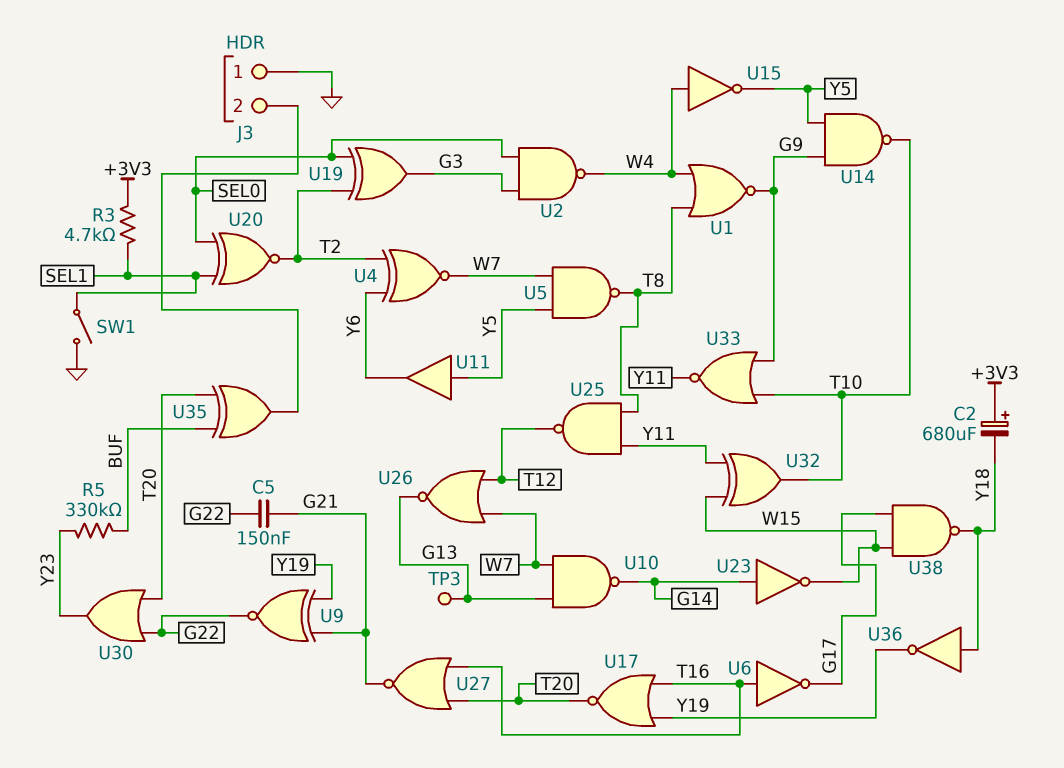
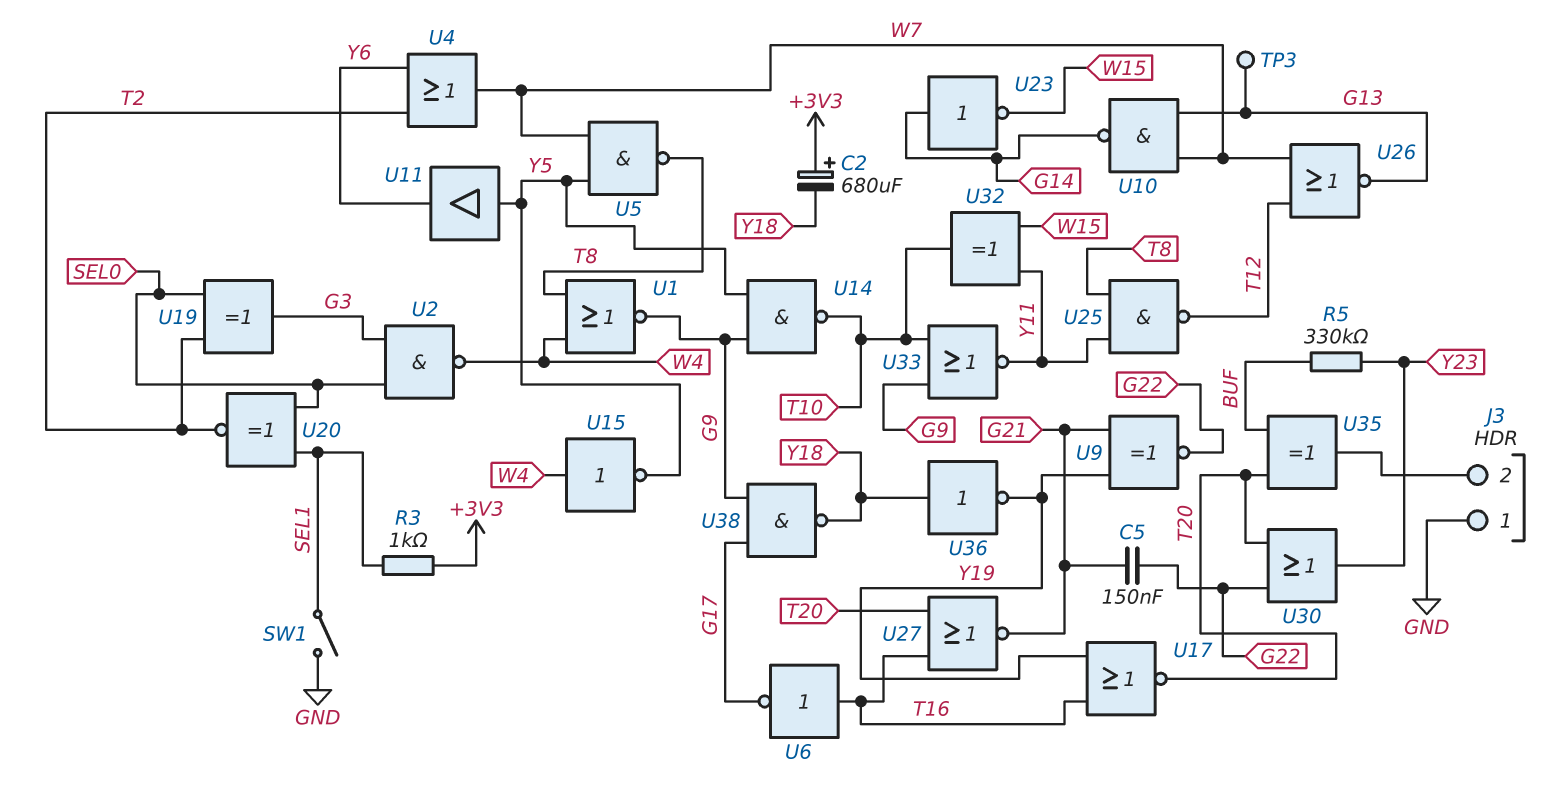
R3: 4.7k (+3V3, SEL1) -> 1k (+3V3, SEL1)
U4: XNOR (in T2, in Y6, out W7) -> OR (in T2, in Y6, out W7)
U38: NAND (in G17, in W15, out Y18) -> NAND (in G9, in G17, out Y18)

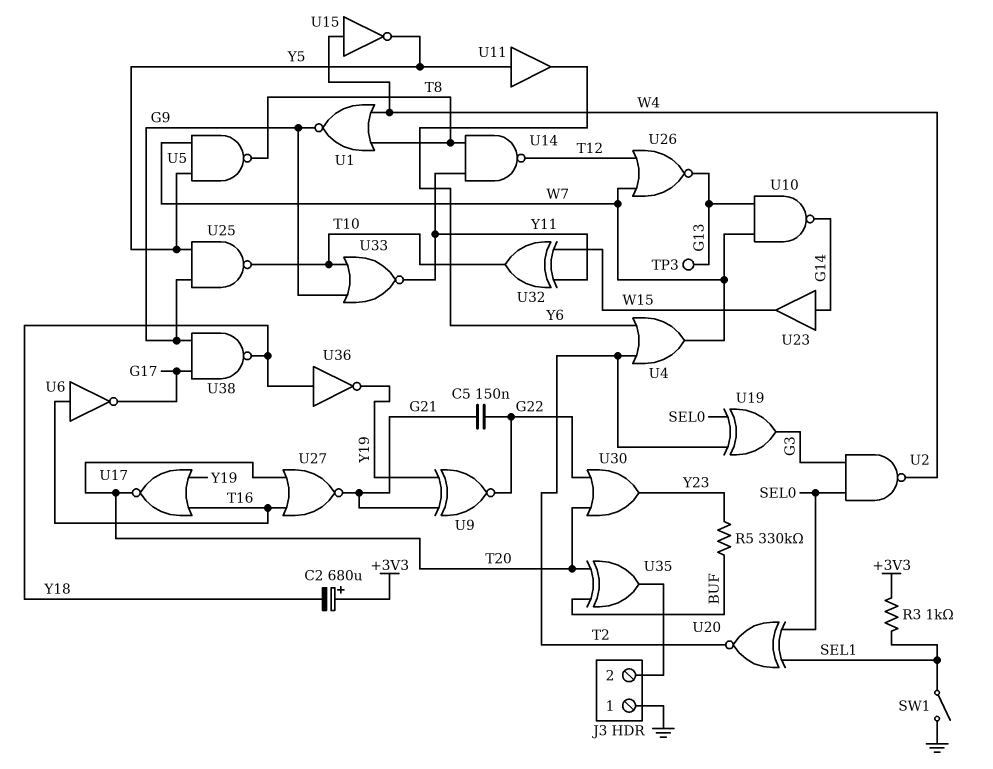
U14: NAND (in G9, in Y5, out T10) -> NAND (in T8, in Y11, out T12)
U23: NOT (in G14, out W15) -> buffer (in G14, out W15)
U25: NAND (in T8, in Y11, out T12) -> NAND (in G9, in Y5, out T10)

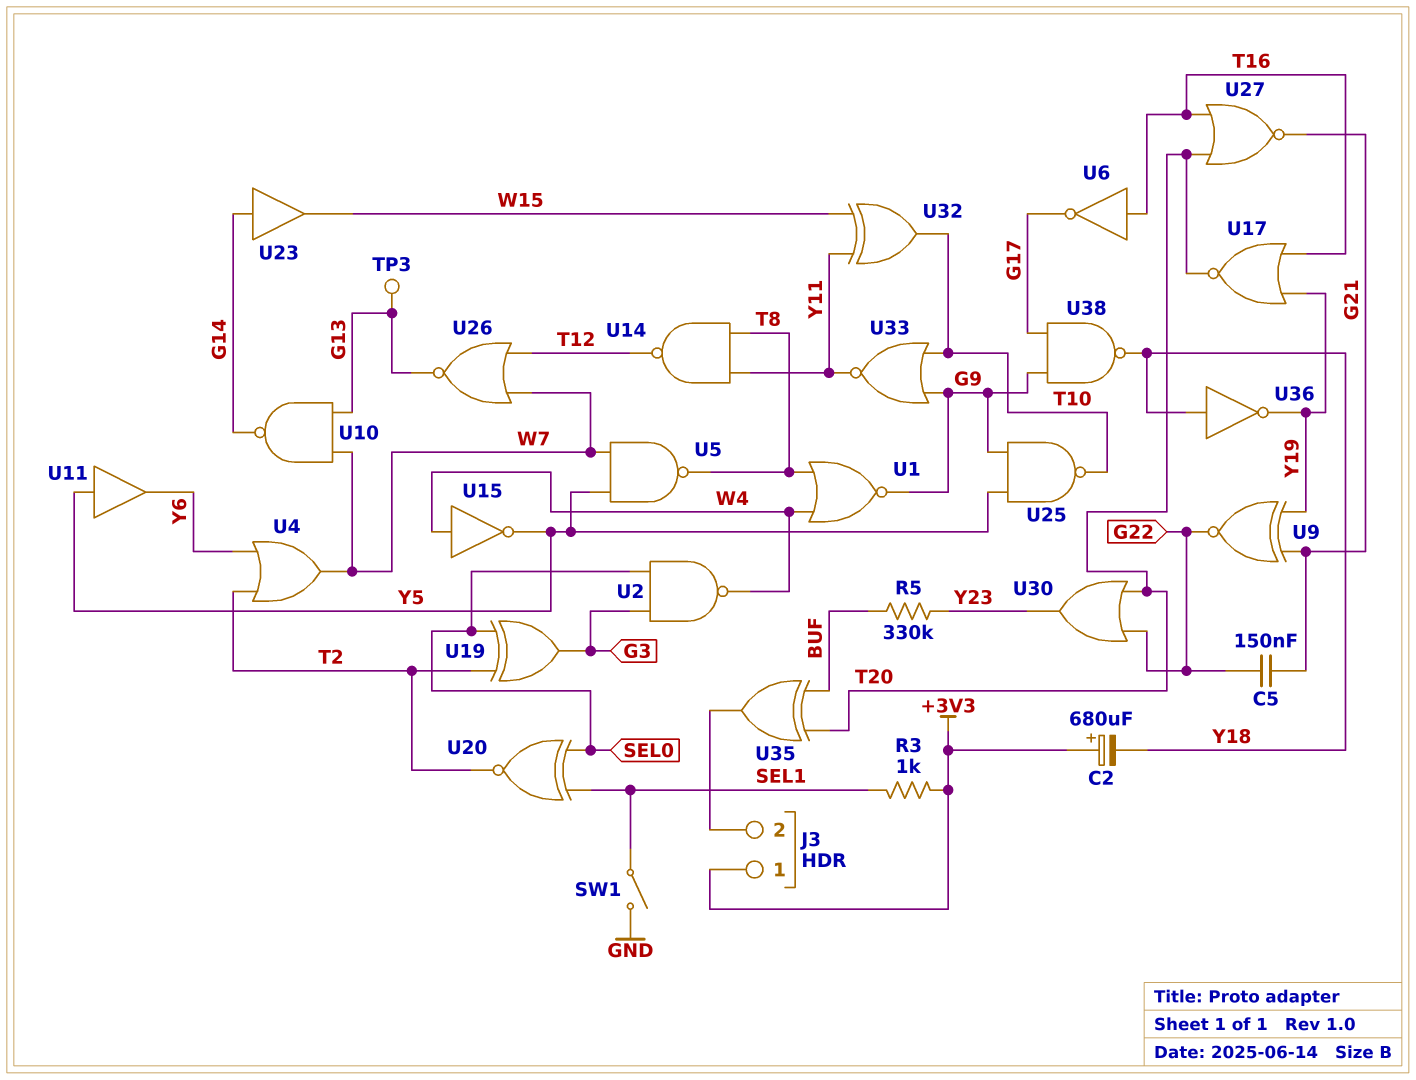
J3 pin 1: GND -> +3V3

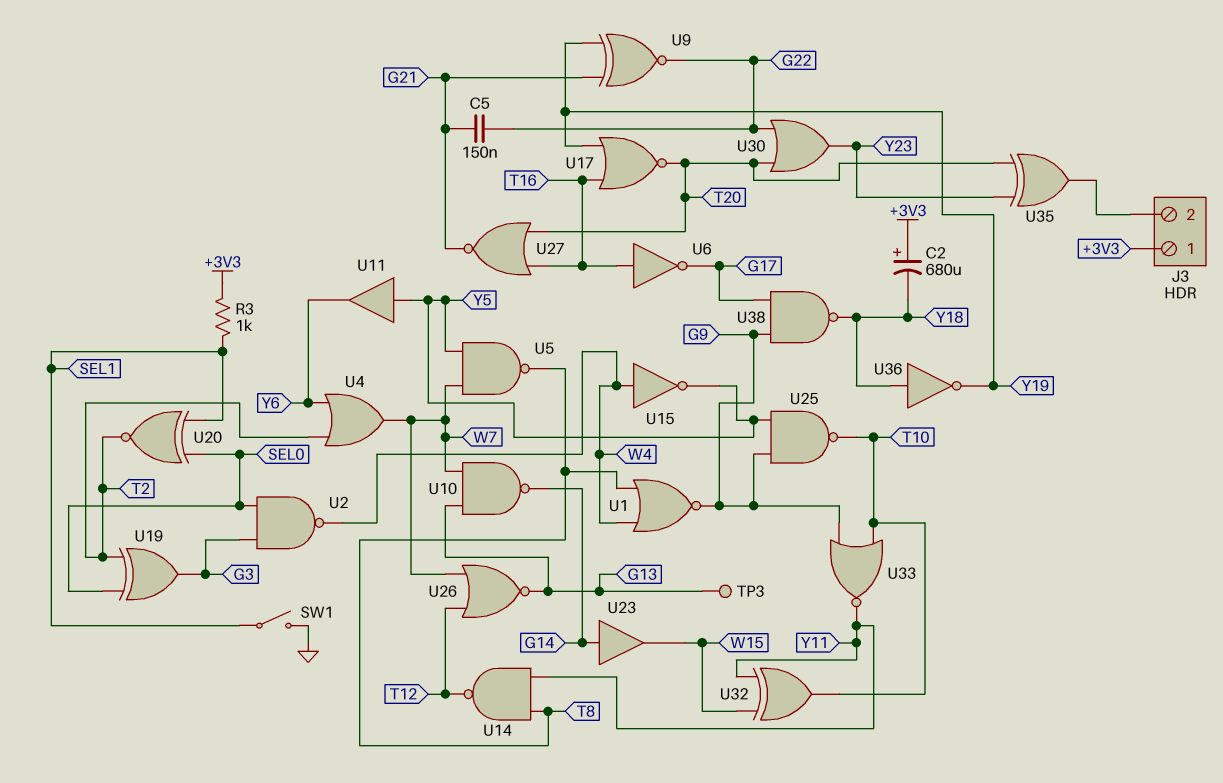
R5: 330k (BUF, Y23) -> none
U35: XOR (in BUF, in T20, out J3/2) -> XOR (in T20, in Y23, out J3/2)

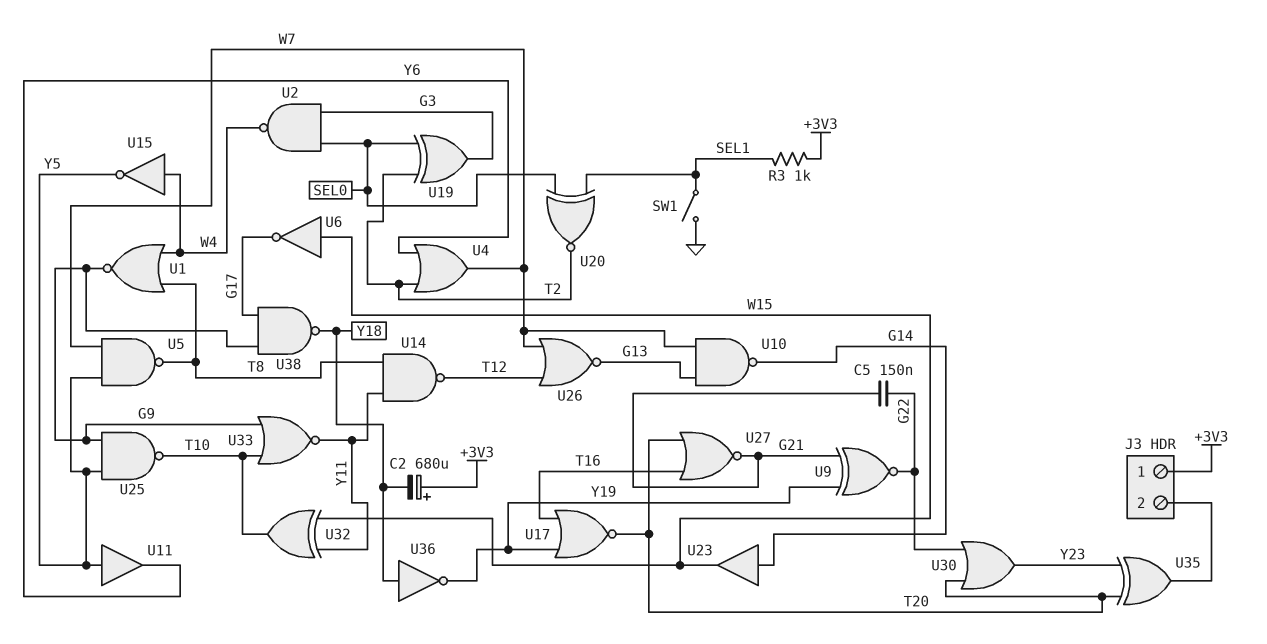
TP3: test point (G13) -> none
U6: NOT (in T16, out G17) -> NOT (in W15, out G17)

